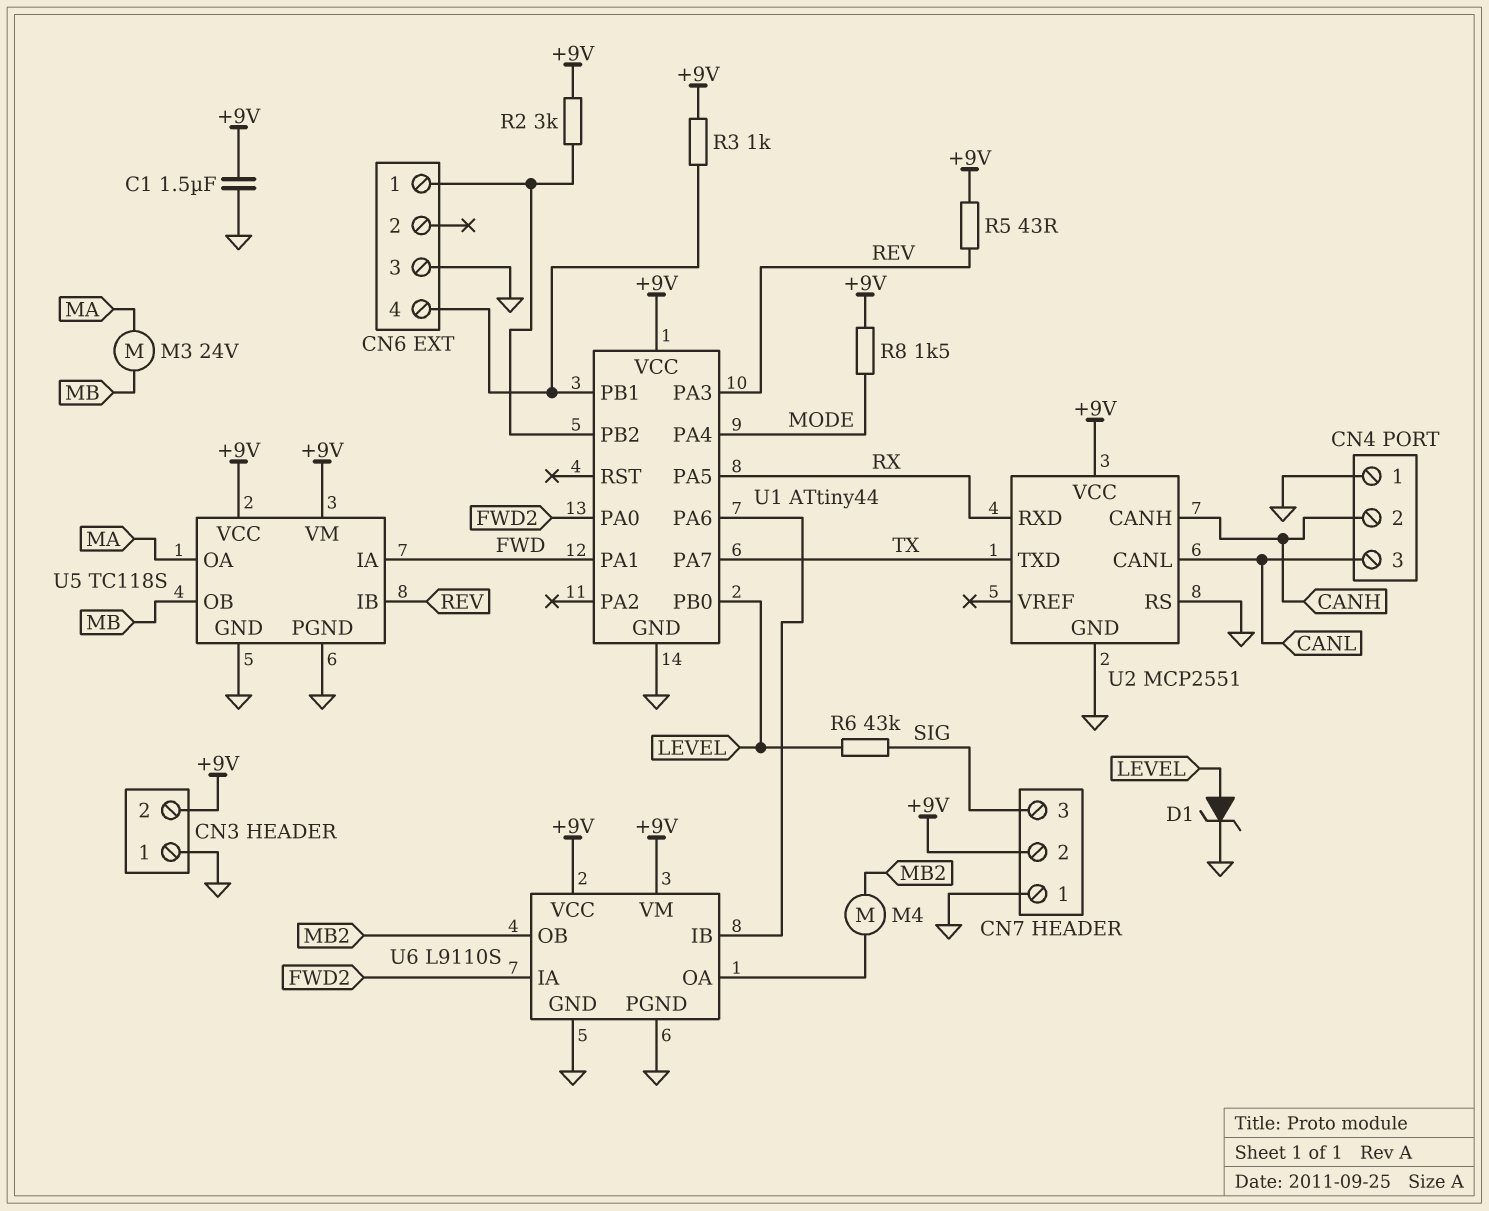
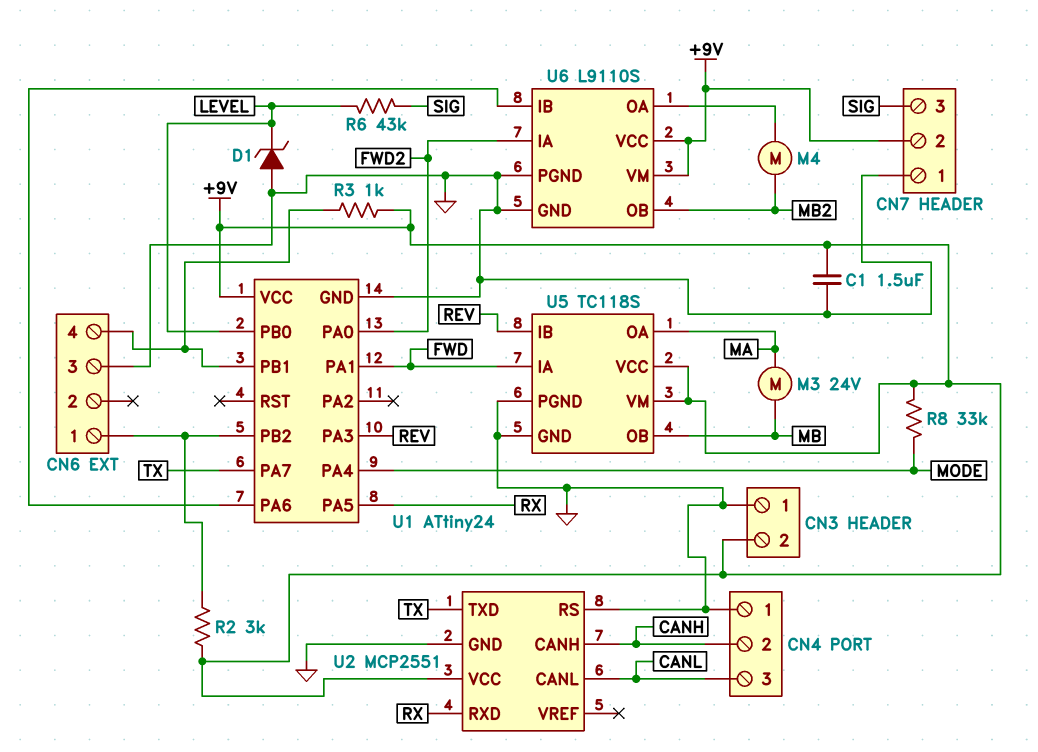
D1: zener (A LEVEL, K GND) -> zener (A GND, K LEVEL)
R5: 43 (+9V, REV) -> none
R8: 1.5k (+9V, MODE) -> 33k (+9V, MODE)
U1: ATtiny44 -> ATtiny24

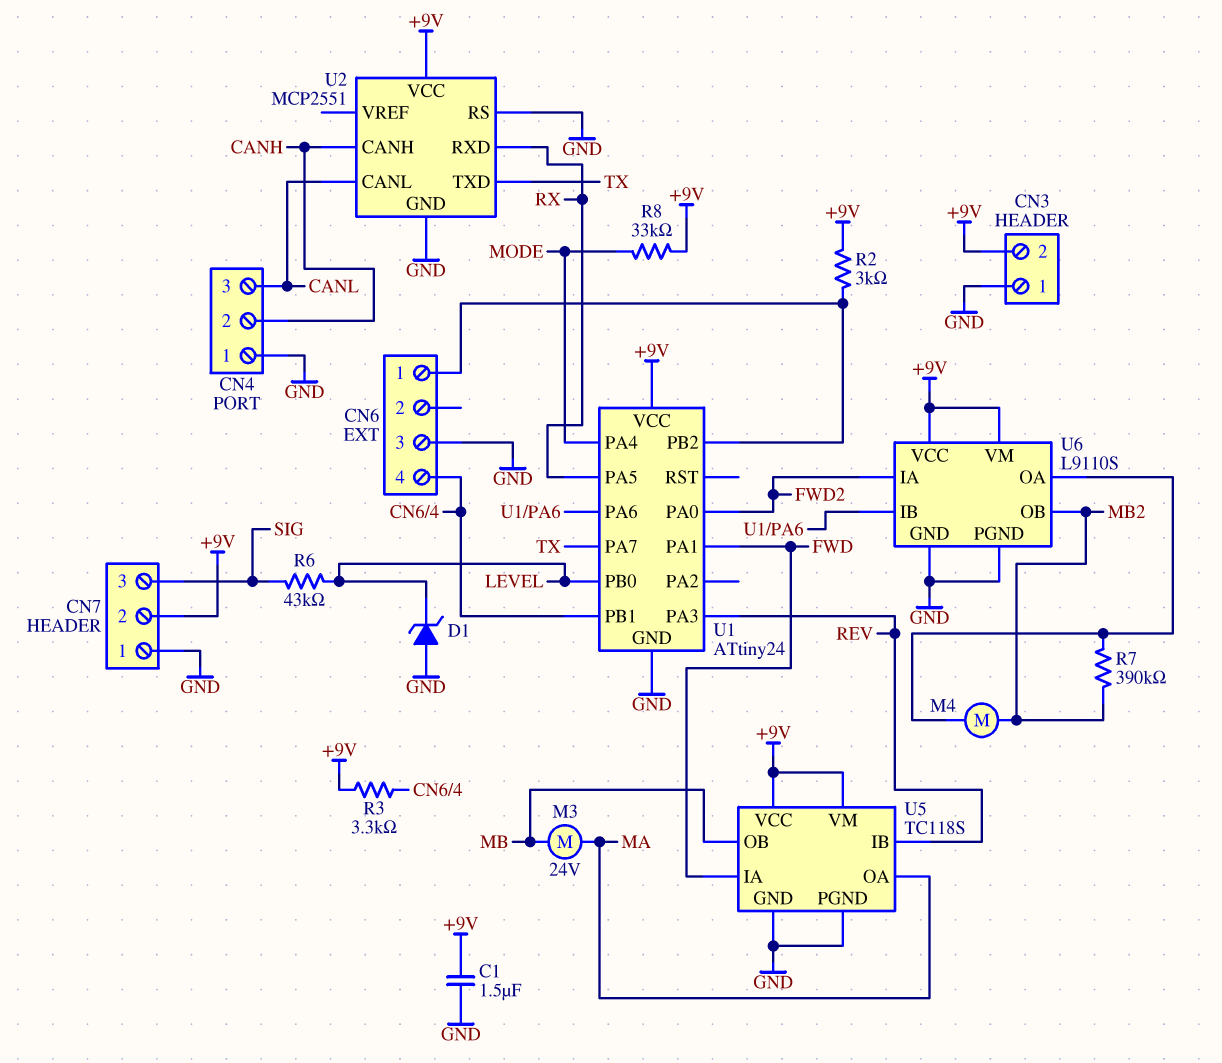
R3: 1k (+9V, CN6/4) -> 3.3k (+9V, CN6/4)
R7: none -> 390k (MB2, U6/OA)

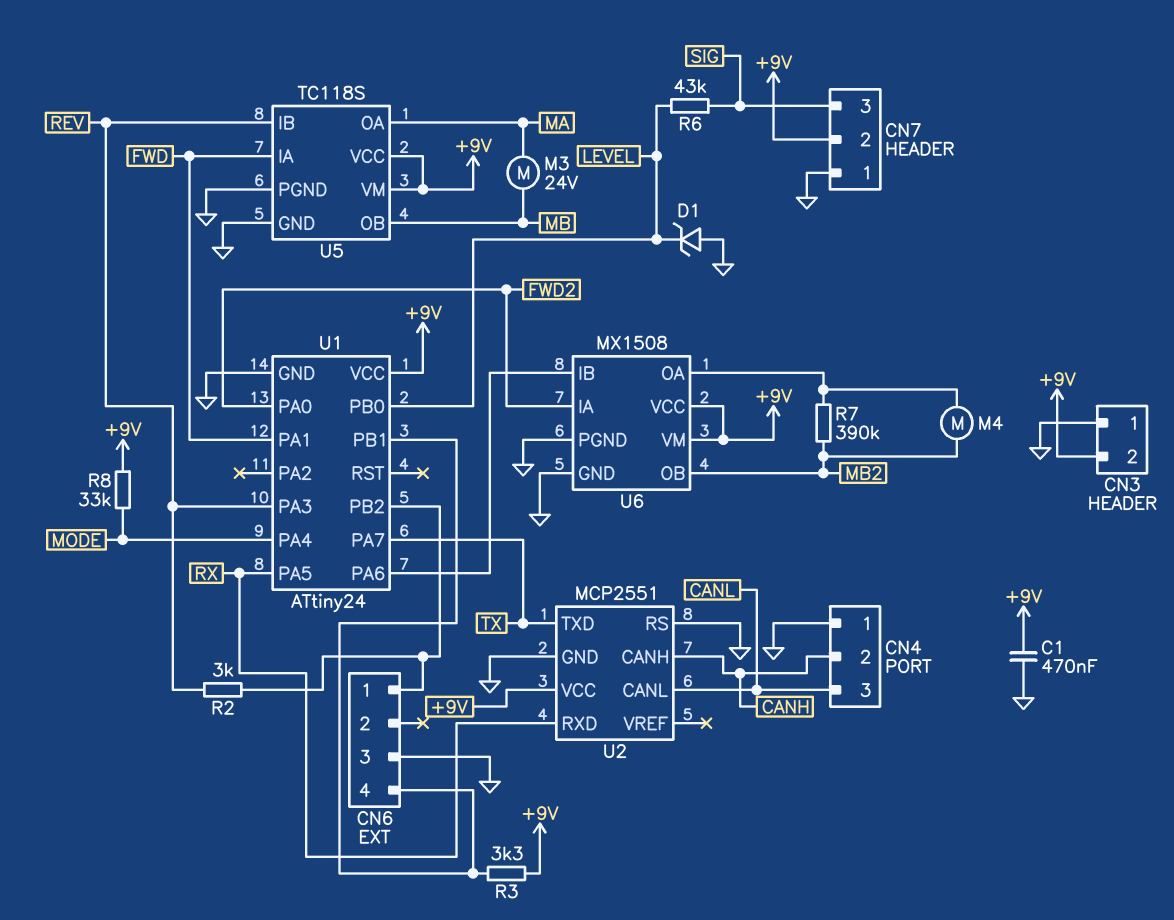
C1: 1.5uF (+9V, GND) -> 470nF (+9V, GND)
R2: 3k (+9V, CN6/1) -> 3k (CN6/1, REV)
U6: L9110S -> MX1508

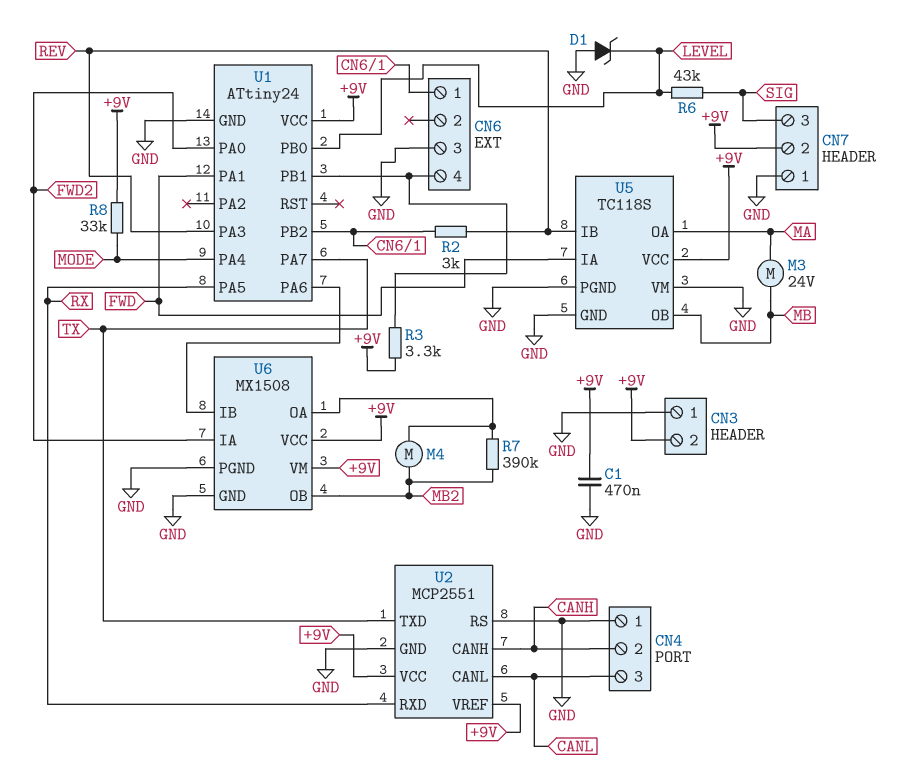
U2 pin VREF: none -> +9V
U5 pin VM: +9V -> GND

